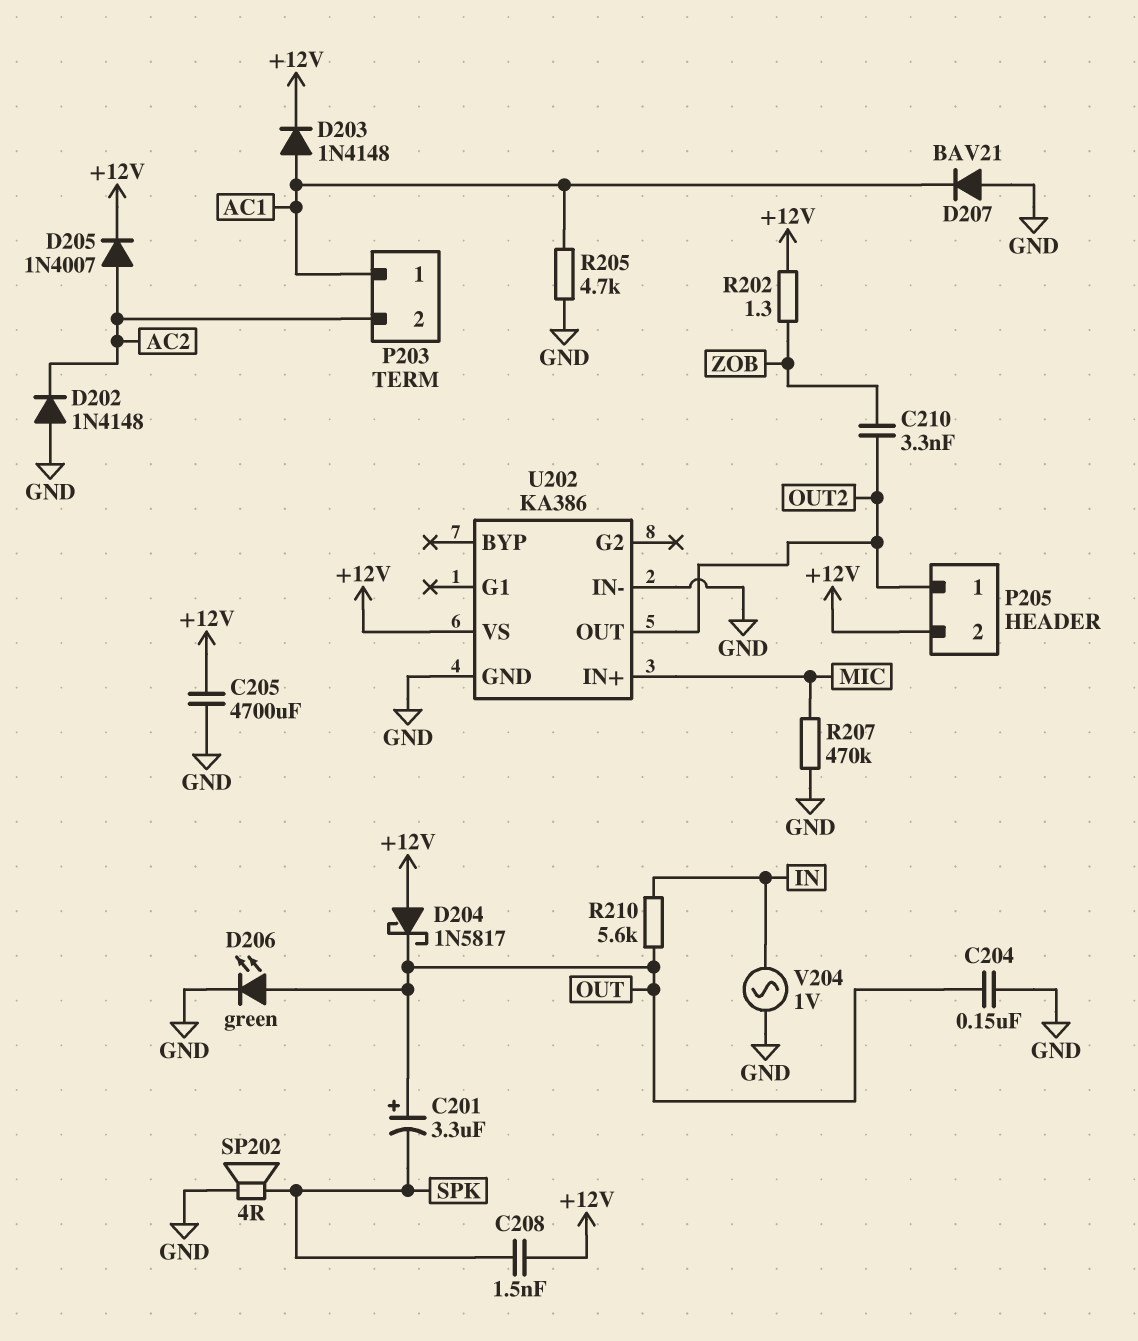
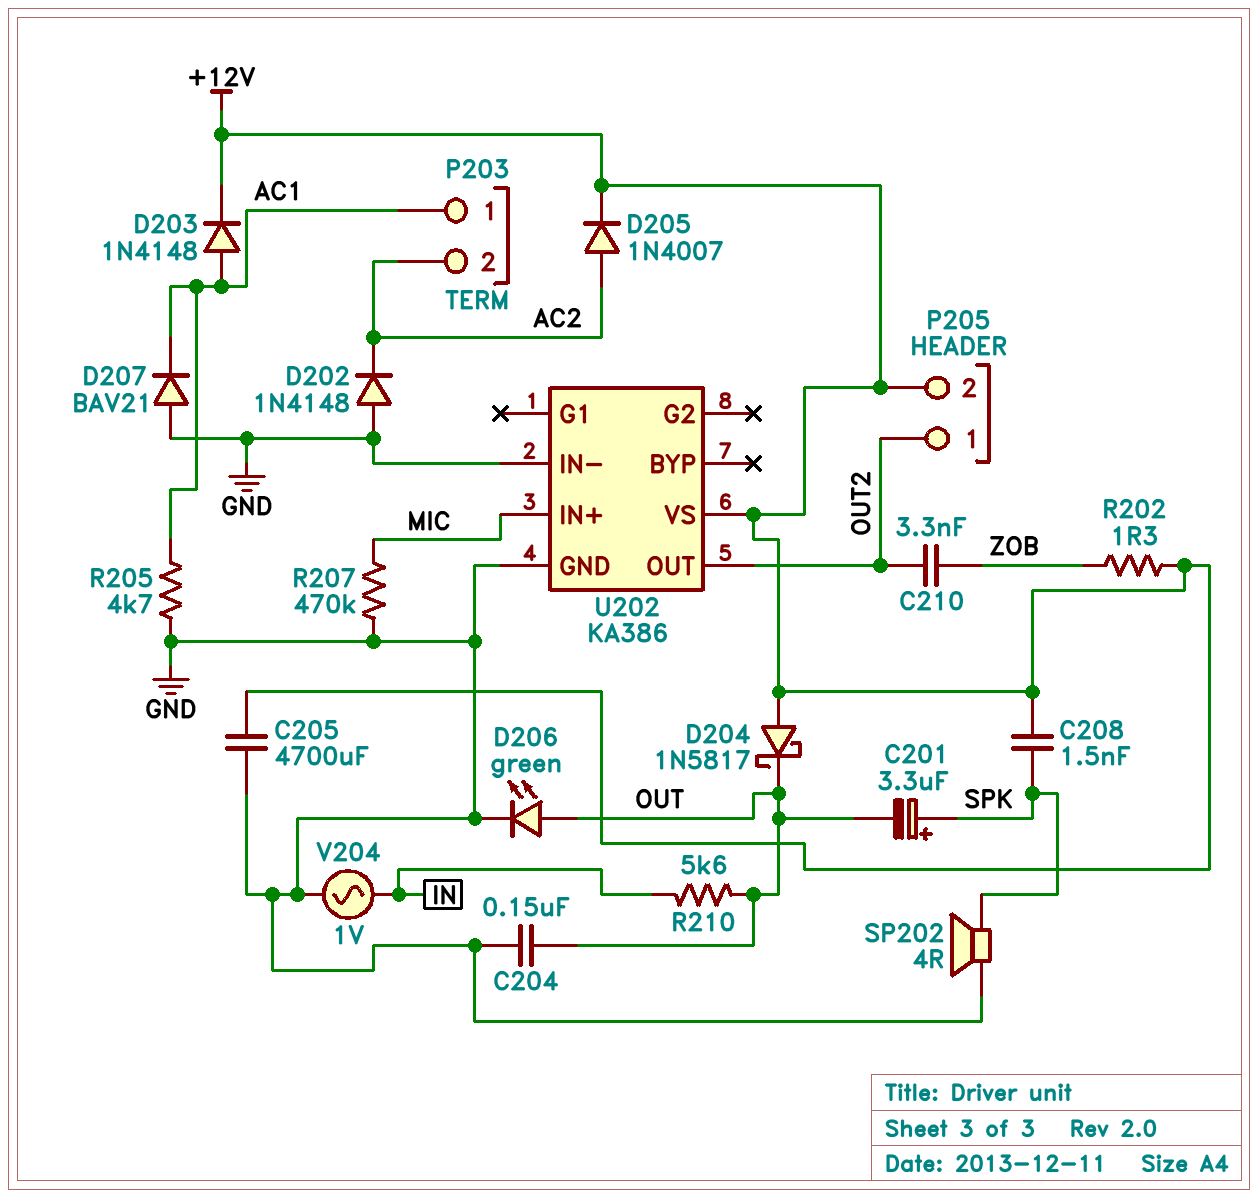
C201: 3.3uF (plus OUT, minus SPK) -> 3.3uF (plus SPK, minus OUT)

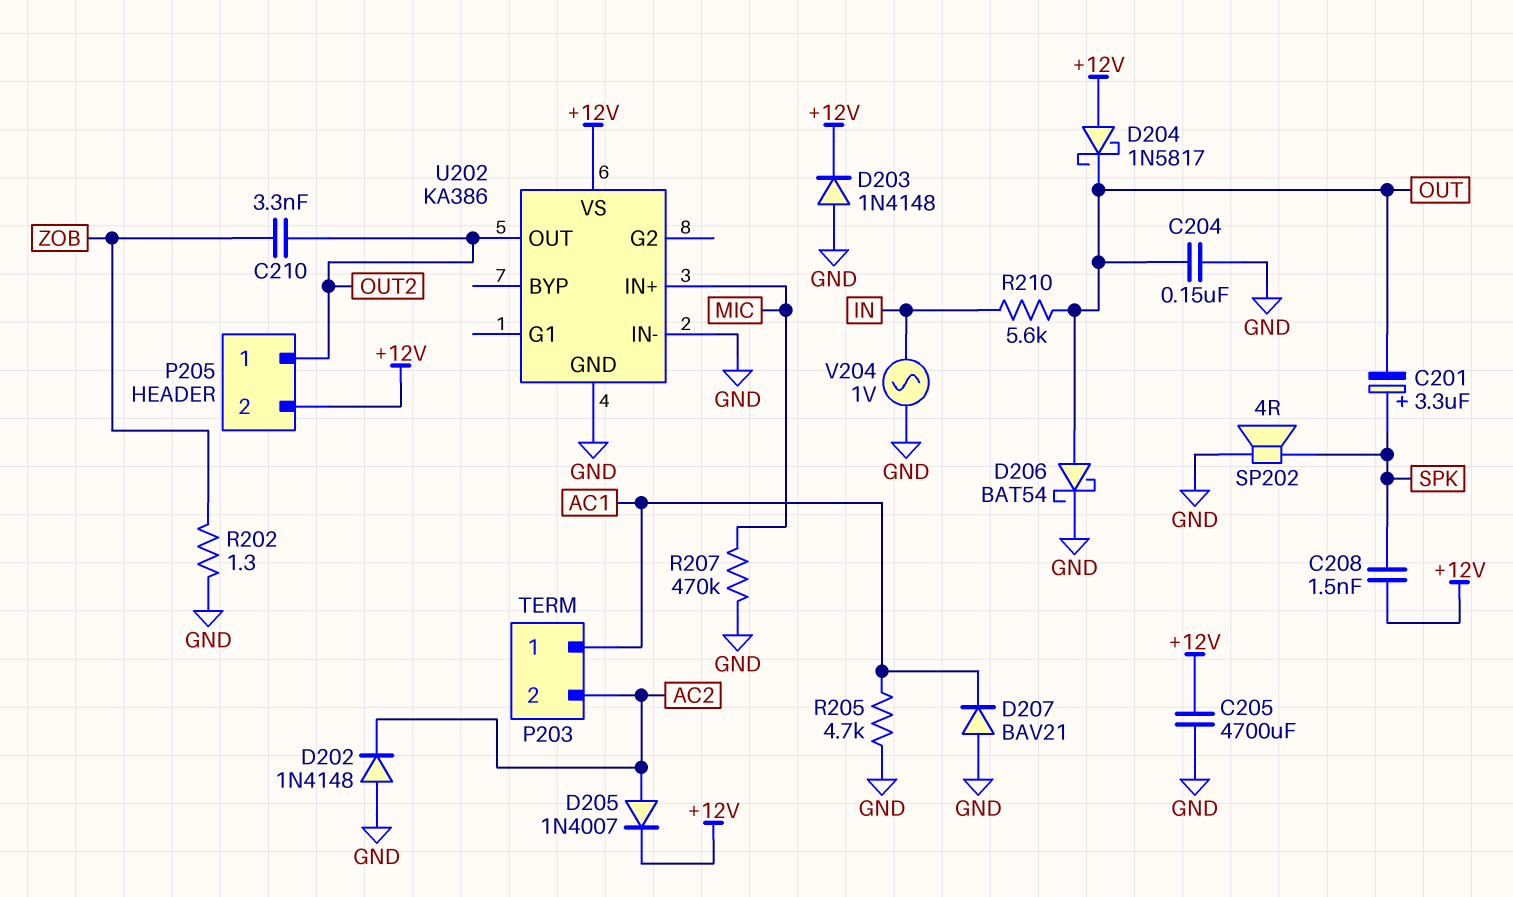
D203: diode 1N4148 (A AC1, K +12V) -> diode 1N4148 (A GND, K +12V)
D206: LED green (A OUT, K GND) -> schottky BAT54 (A OUT, K GND)
R202: 1.3 (+12V, ZOB) -> 1.3 (GND, ZOB)

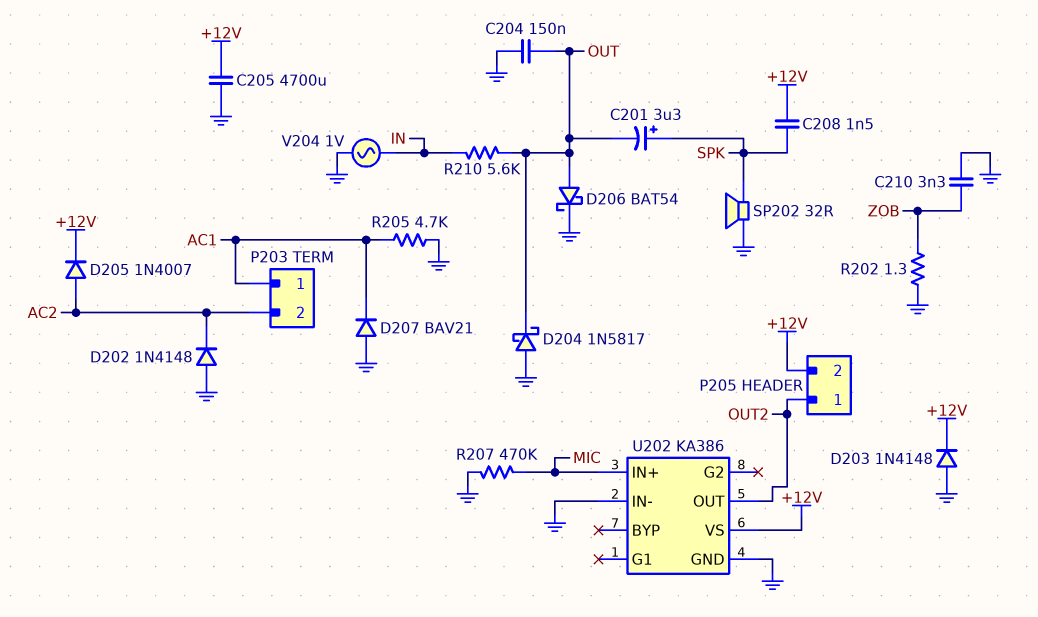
C210: 3.3nF (OUT2, ZOB) -> 3.3nF (GND, ZOB)
D204: schottky 1N5817 (A +12V, K OUT) -> schottky 1N5817 (A GND, K OUT)
SP202: speaker 4R (GND, SPK) -> speaker 32R (GND, SPK)

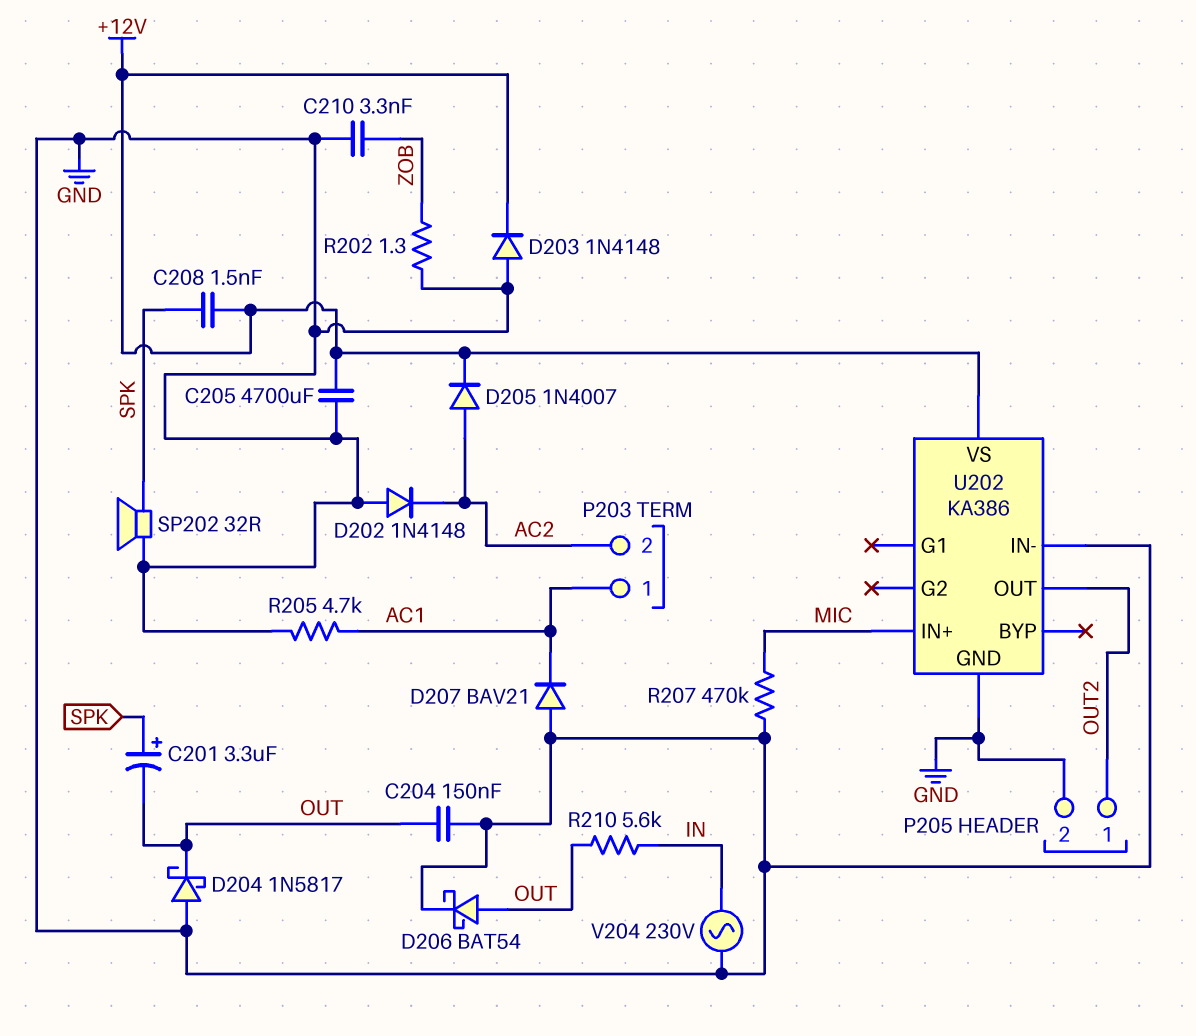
P205 pin 2: +12V -> GND
V204: AC 1V (GND, IN) -> AC 230V (GND, IN)

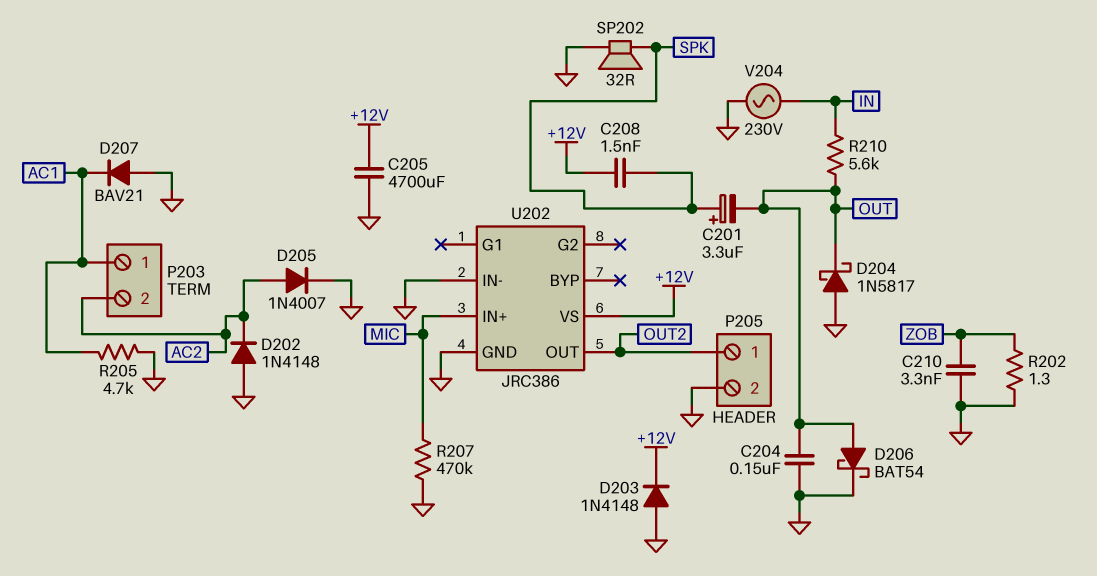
D205: diode 1N4007 (A AC2, K +12V) -> diode 1N4007 (A AC2, K GND)
U202: KA386 -> JRC386

